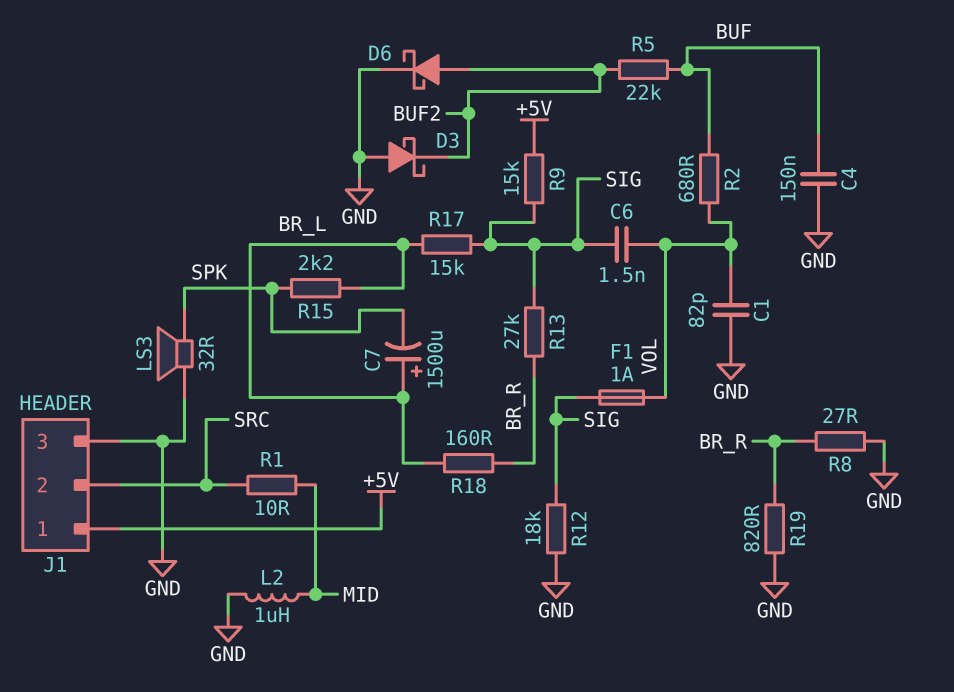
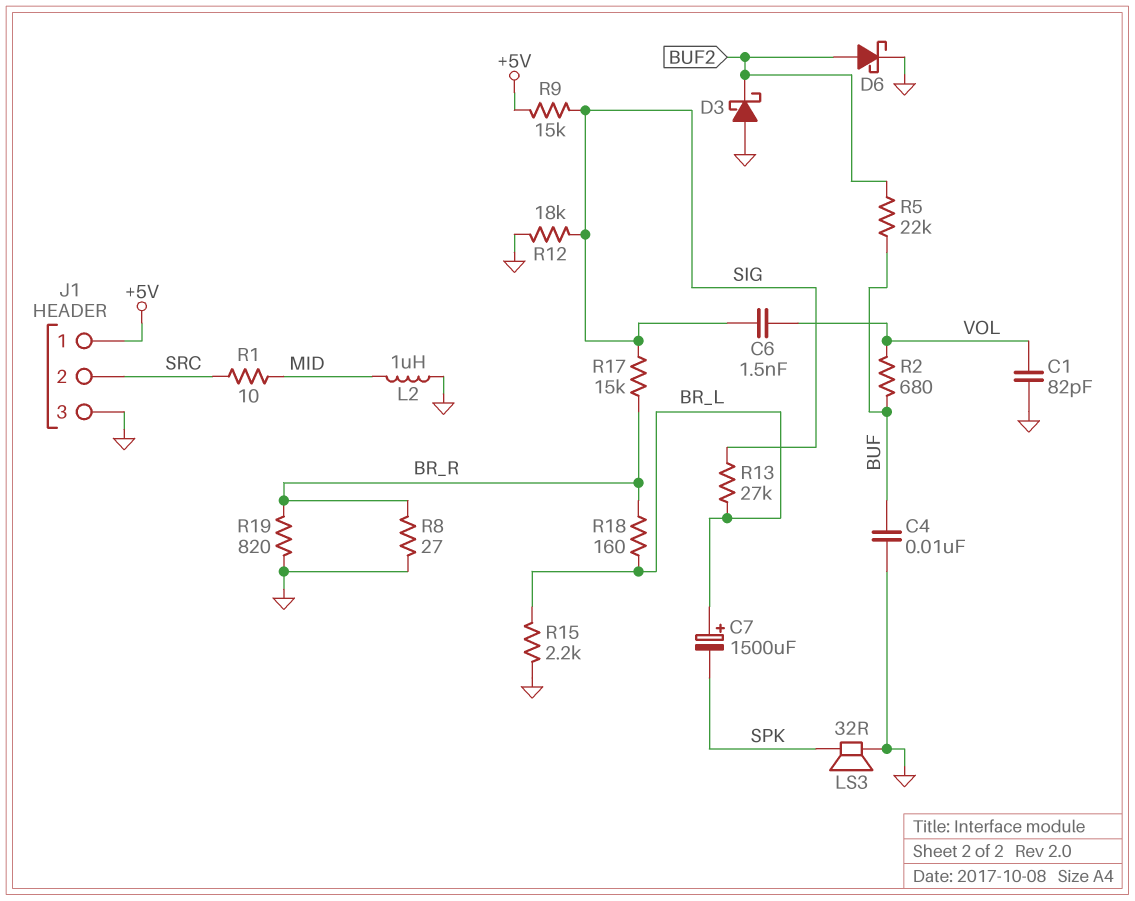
C4: 150nF (BUF, GND) -> 10nF (BUF, GND)
F1: 1A (SIG, VOL) -> none
R13: 27k (BR_R, SIG) -> 27k (BR_L, SIG)
R15: 2.2k (BR_L, SPK) -> 2.2k (BR_L, GND)
R17: 15k (BR_L, SIG) -> 15k (BR_R, SIG)

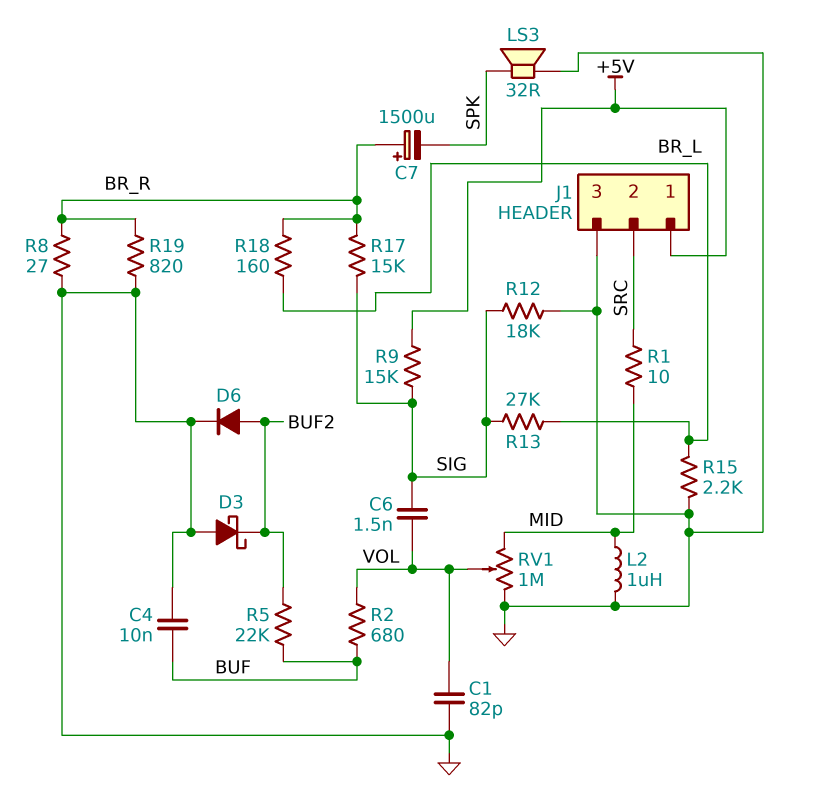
C7: 1500uF (plus BR_L, minus SPK) -> 1500uF (plus BR_R, minus SPK)
D6: schottky (A BUF2, K GND) -> diode (A BUF2, K GND)
RV1: none -> 1M (GND, MID, wiper VOL)

